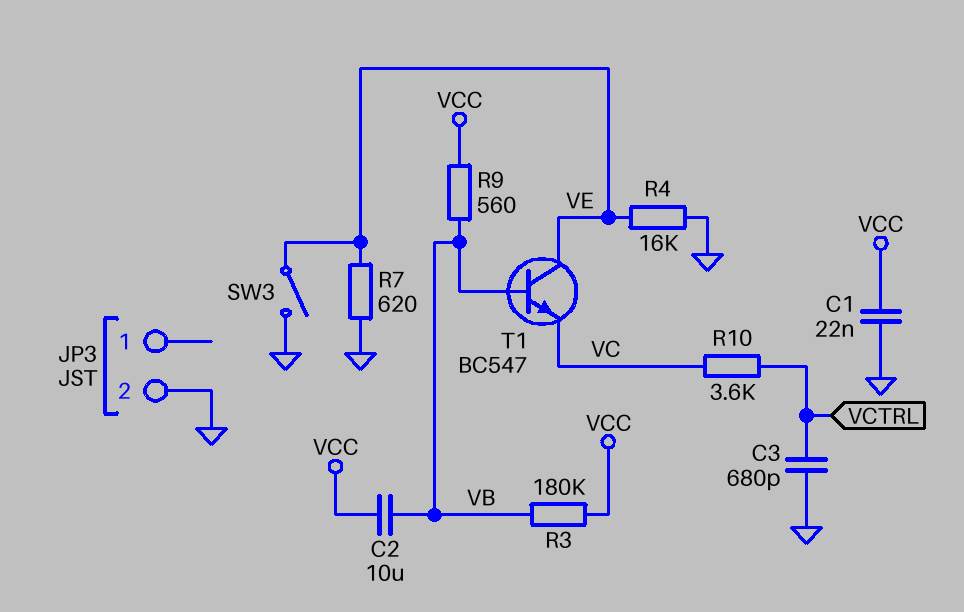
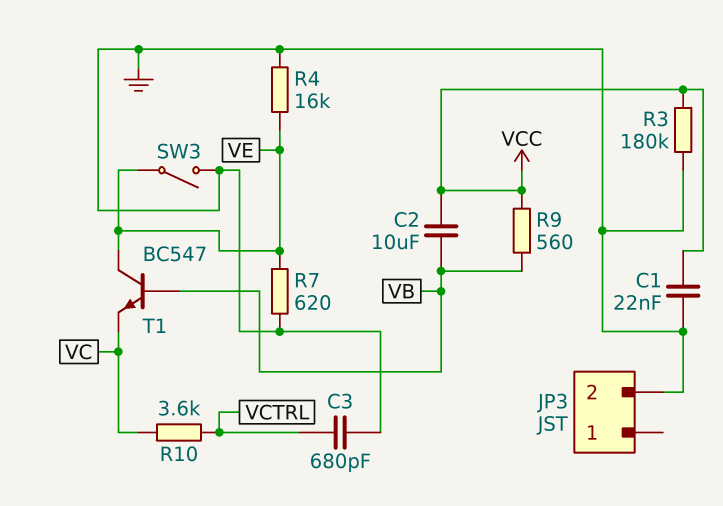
R3: 180k (VB, VCC) -> 180k (GND, VCC)

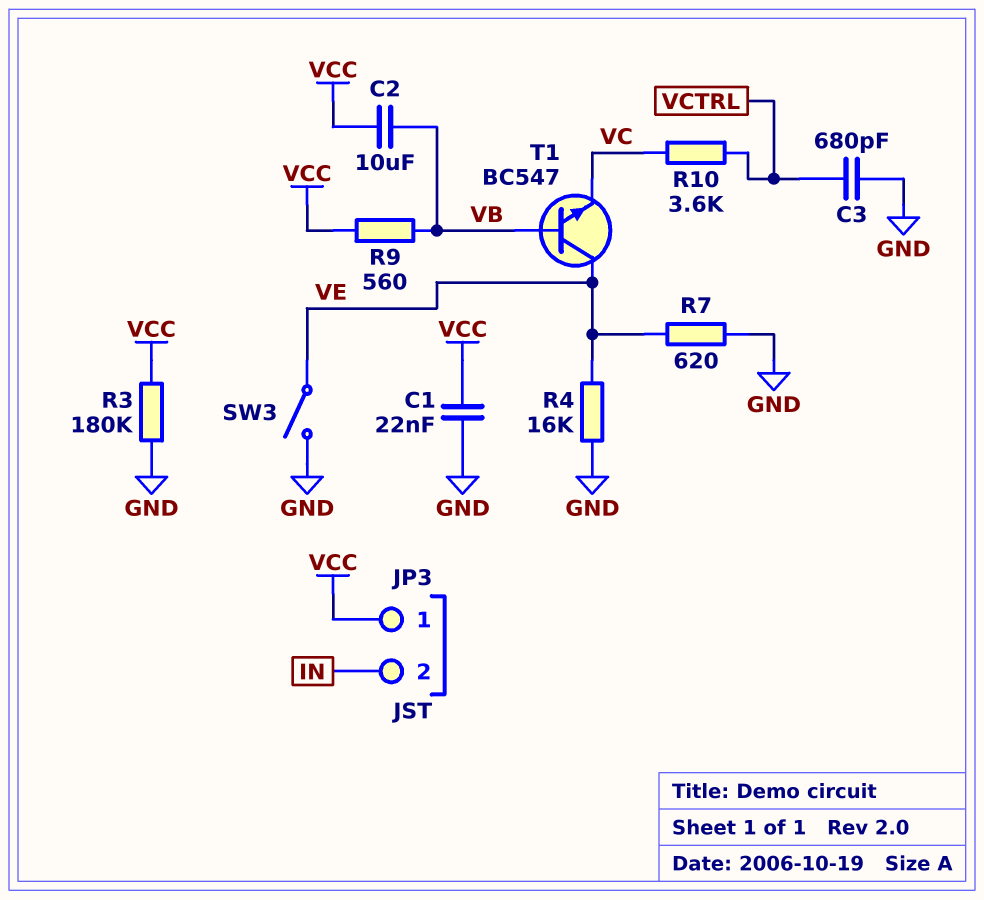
JP3 pin 1: none -> VCC
JP3 pin 2: GND -> IN

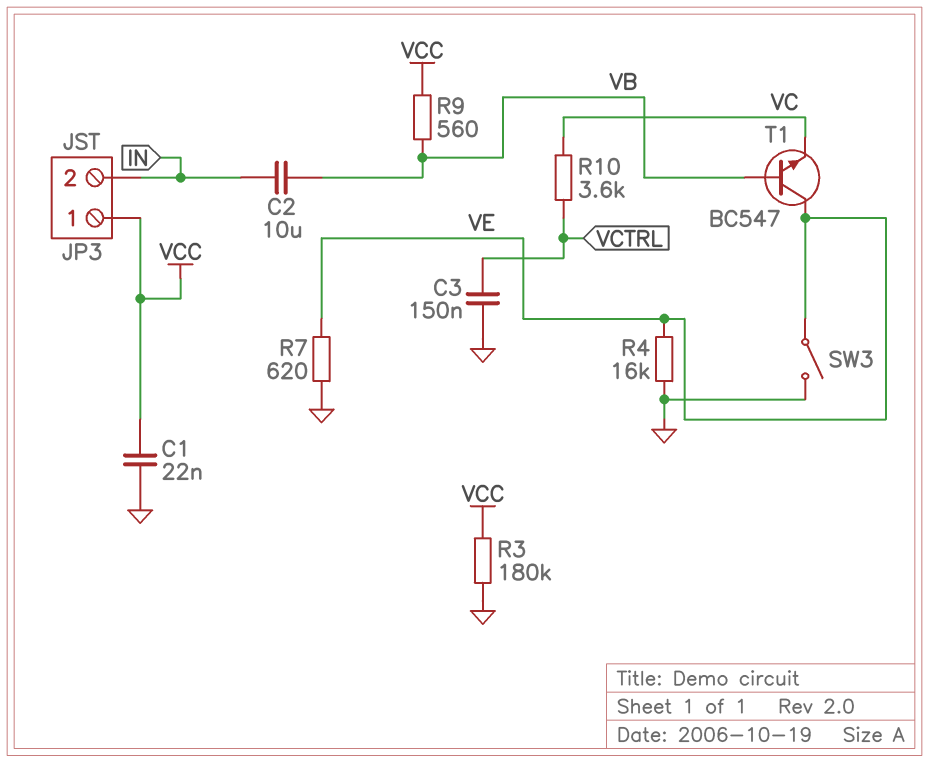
C2: 10uF (VB, VCC) -> 10uF (IN, VB)
C3: 680pF (GND, VCTRL) -> 150nF (GND, VCTRL)

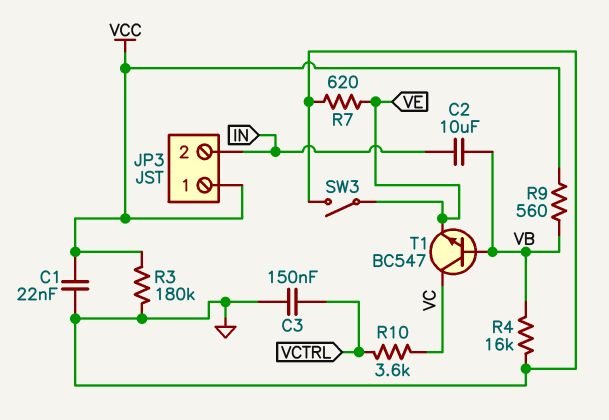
R4: 16k (GND, VE) -> 16k (GND, VB)
T1: NPN BC547 (B VB, C VE, E VC) -> NPN BC547 (B VB, C VC, E VE)

